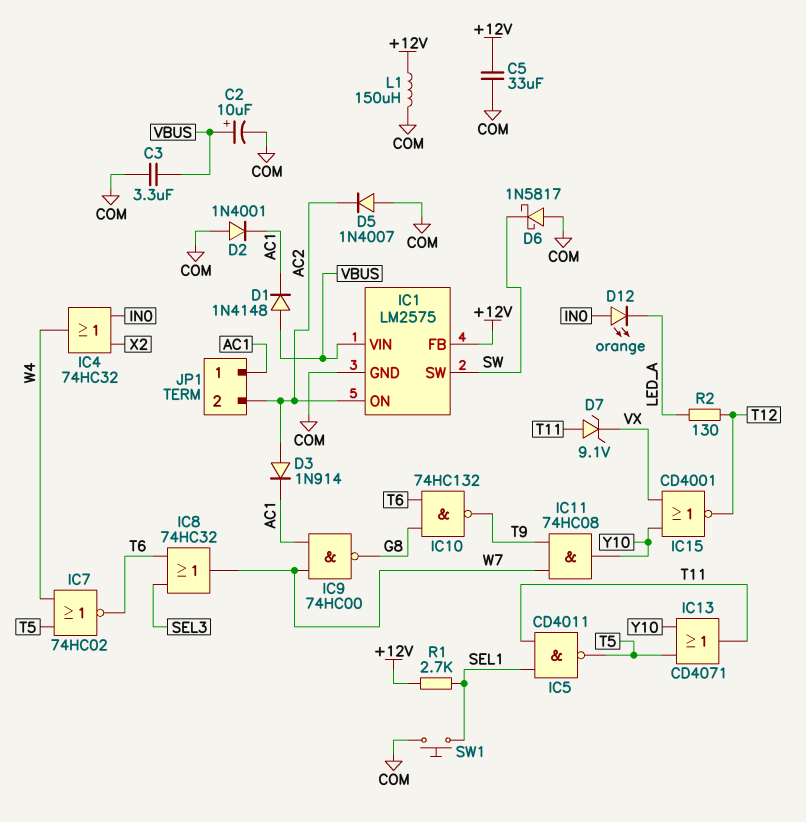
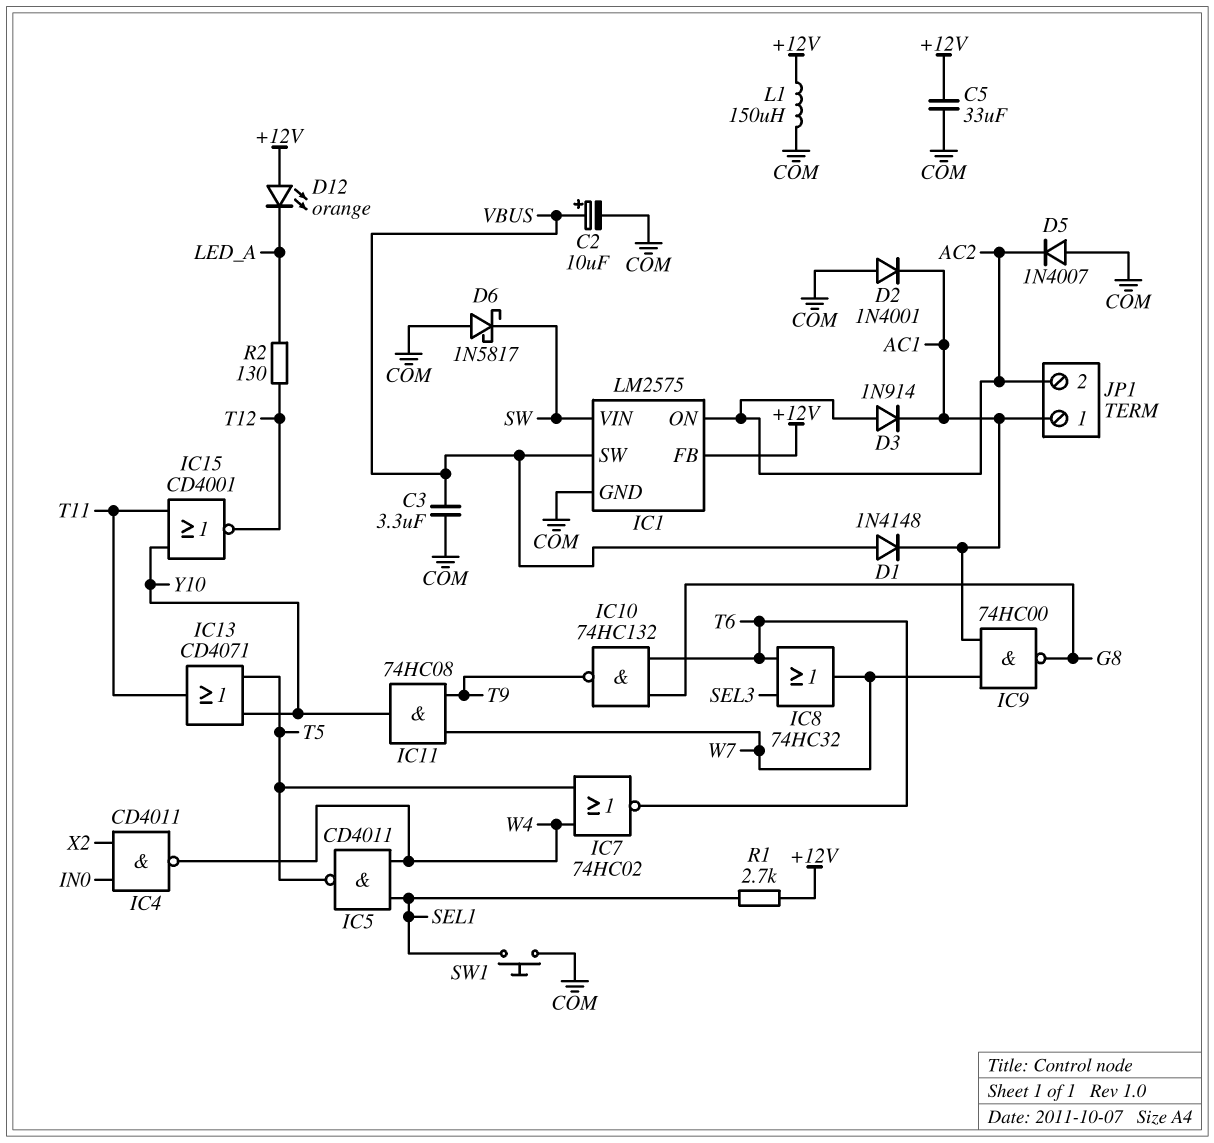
D7: zener 9.1V (A T11, K VX) -> none
D12: LED orange (A IN0, K LED_A) -> LED orange (A +12V, K LED_A)
IC1 pin SW: SW -> VBUS
IC1 pin VIN: VBUS -> SW
IC4: OR 74HC32 (in IN0, in X2, out W4) -> NAND CD4011 (in IN0, in X2, out W4)
IC5: NAND CD4011 (in SEL1, in T11, out T5) -> NAND CD4011 (in SEL1, in W4, out T5)
IC15: NOR CD4001 (in VX, in Y10, out T12) -> NOR CD4001 (in T11, in Y10, out T12)

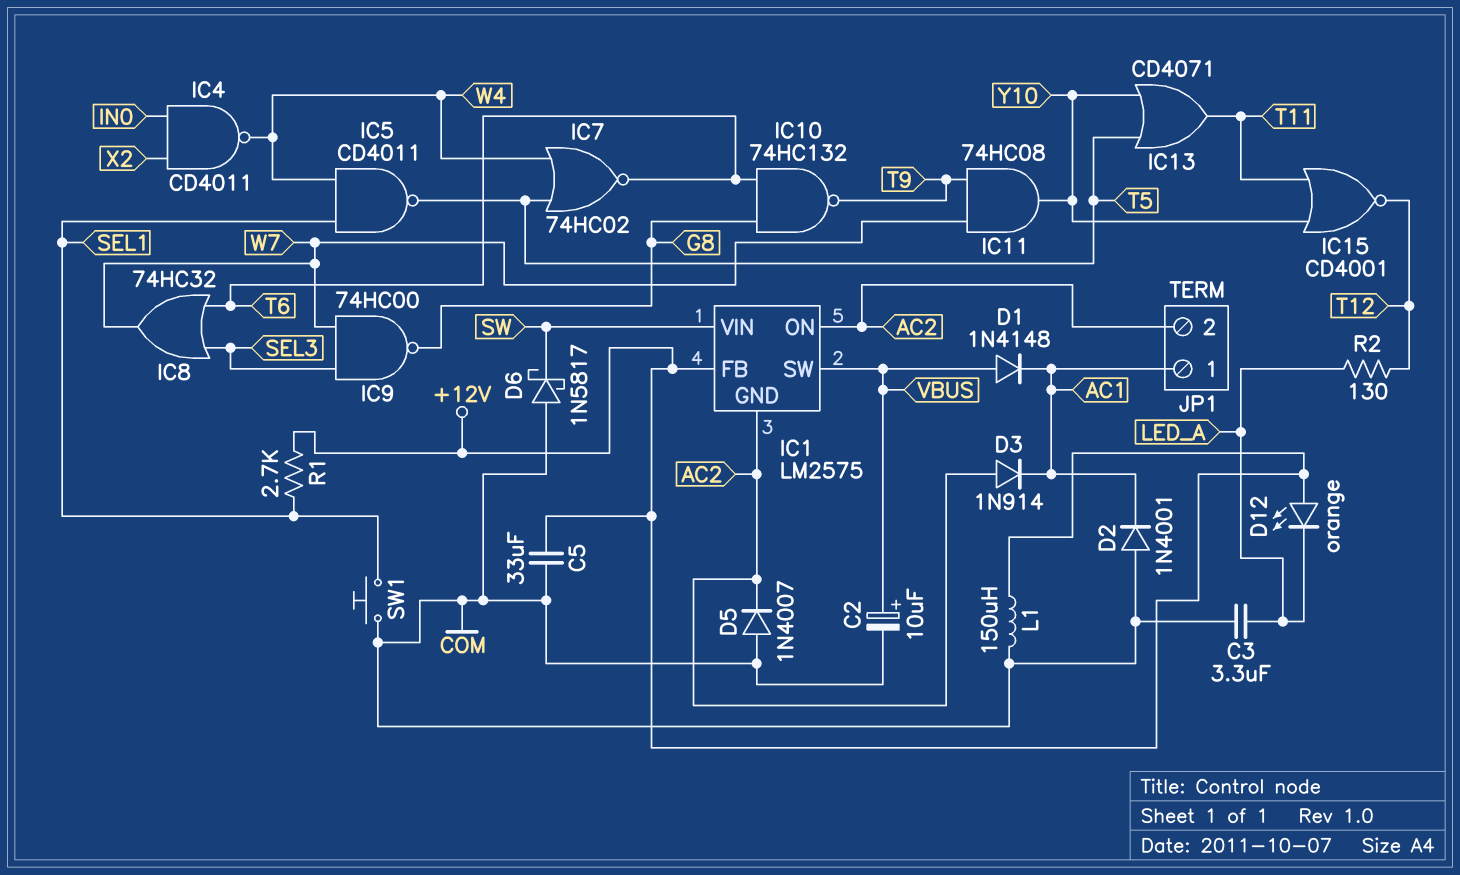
C3: 3.3uF (COM, VBUS) -> 3.3uF (COM, LED_A)
IC1 pin GND: COM -> AC2
IC9: NAND 74HC00 (in AC1, in W7, out G8) -> NAND 74HC00 (in SEL3, in W7, out G8)

